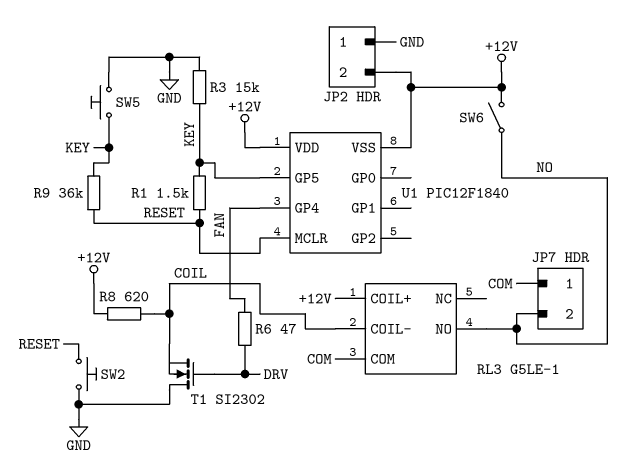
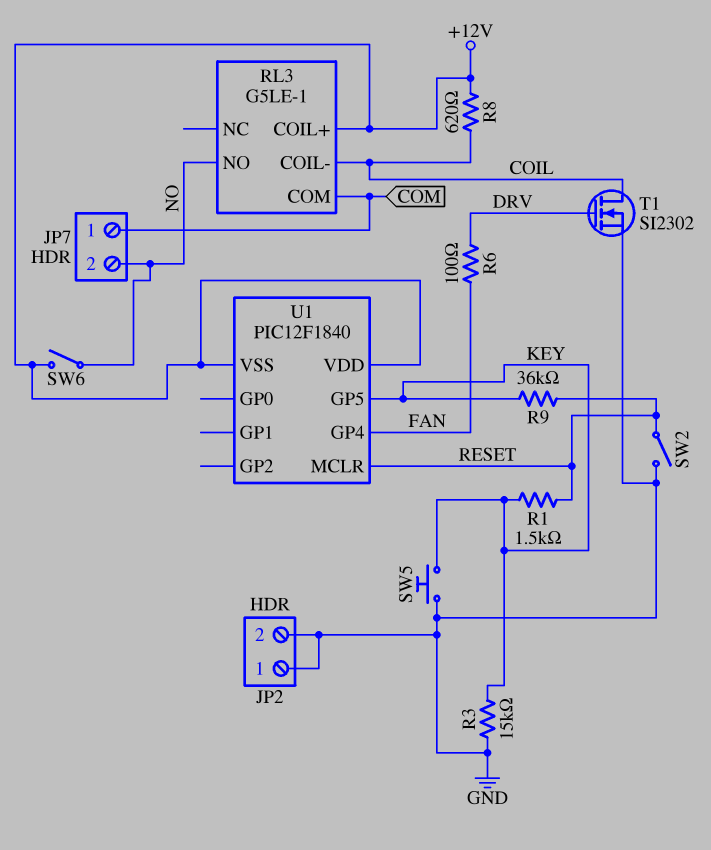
JP2 pin 2: +12V -> GND
R6: 47 (DRV, FAN) -> 100 (DRV, FAN)
SW2: button (GND, RESET) -> switch (GND, RESET)
T1: NMOS SI2302 (G DRV, D GND, S COIL) -> NMOS SI2302 (G DRV, D COIL, S GND)

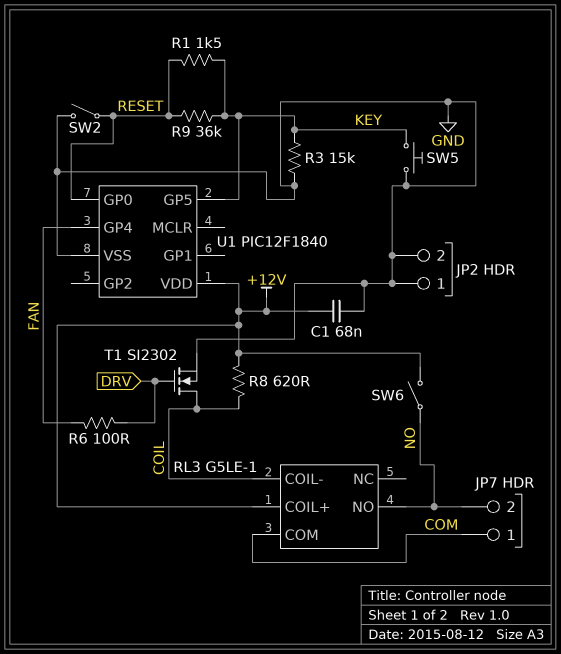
C1: none -> 68nF (+12V, GND)
U1 pin GP0: none -> RESET
U1 pin MCLR: RESET -> none
U1 pin VSS: +12V -> GND

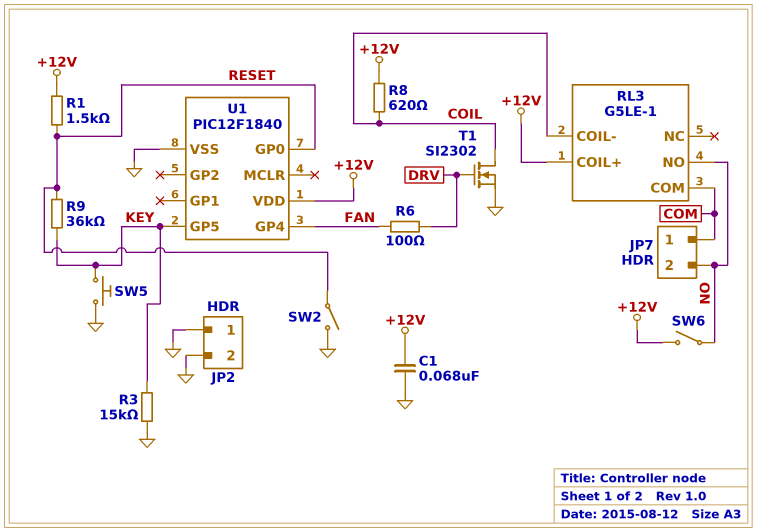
R1: 1.5k (KEY, RESET) -> 1.5k (+12V, RESET)

